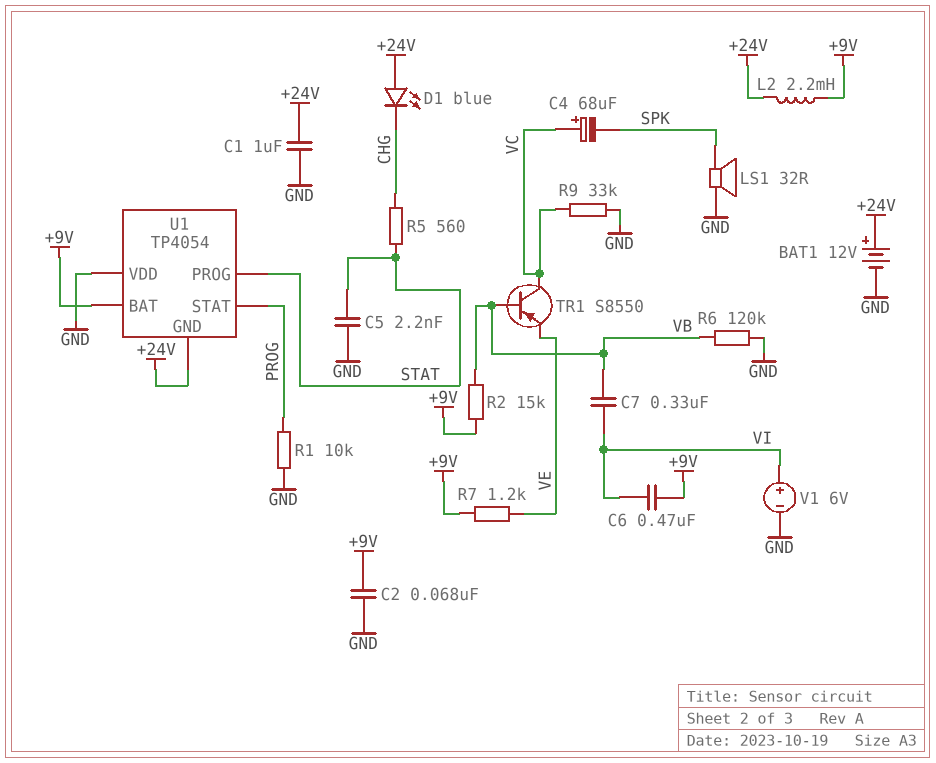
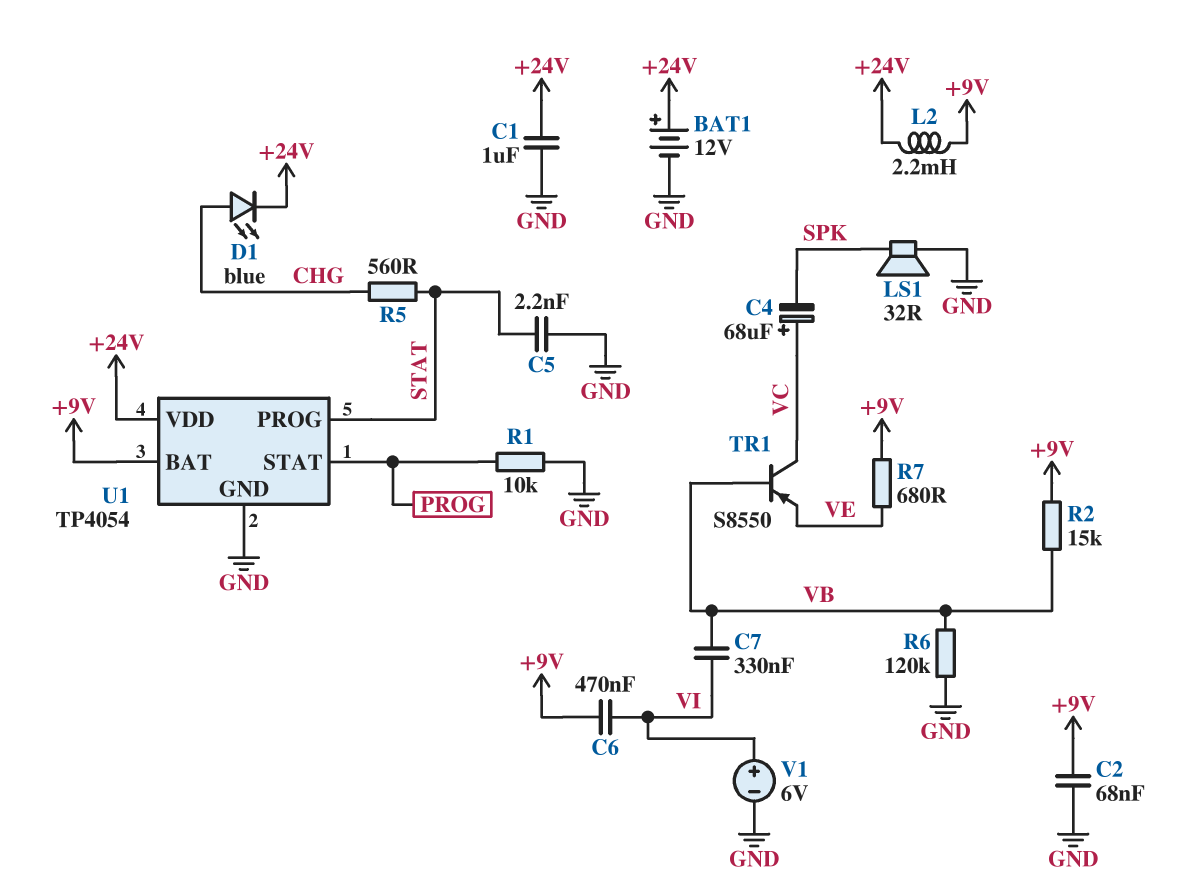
D1: LED blue (A +24V, K CHG) -> LED blue (A CHG, K +24V)
R7: 1.2k (+9V, VE) -> 680 (+9V, VE)
R9: 33k (GND, VC) -> none
U1 pin GND: +24V -> GND
U1 pin VDD: GND -> +24V

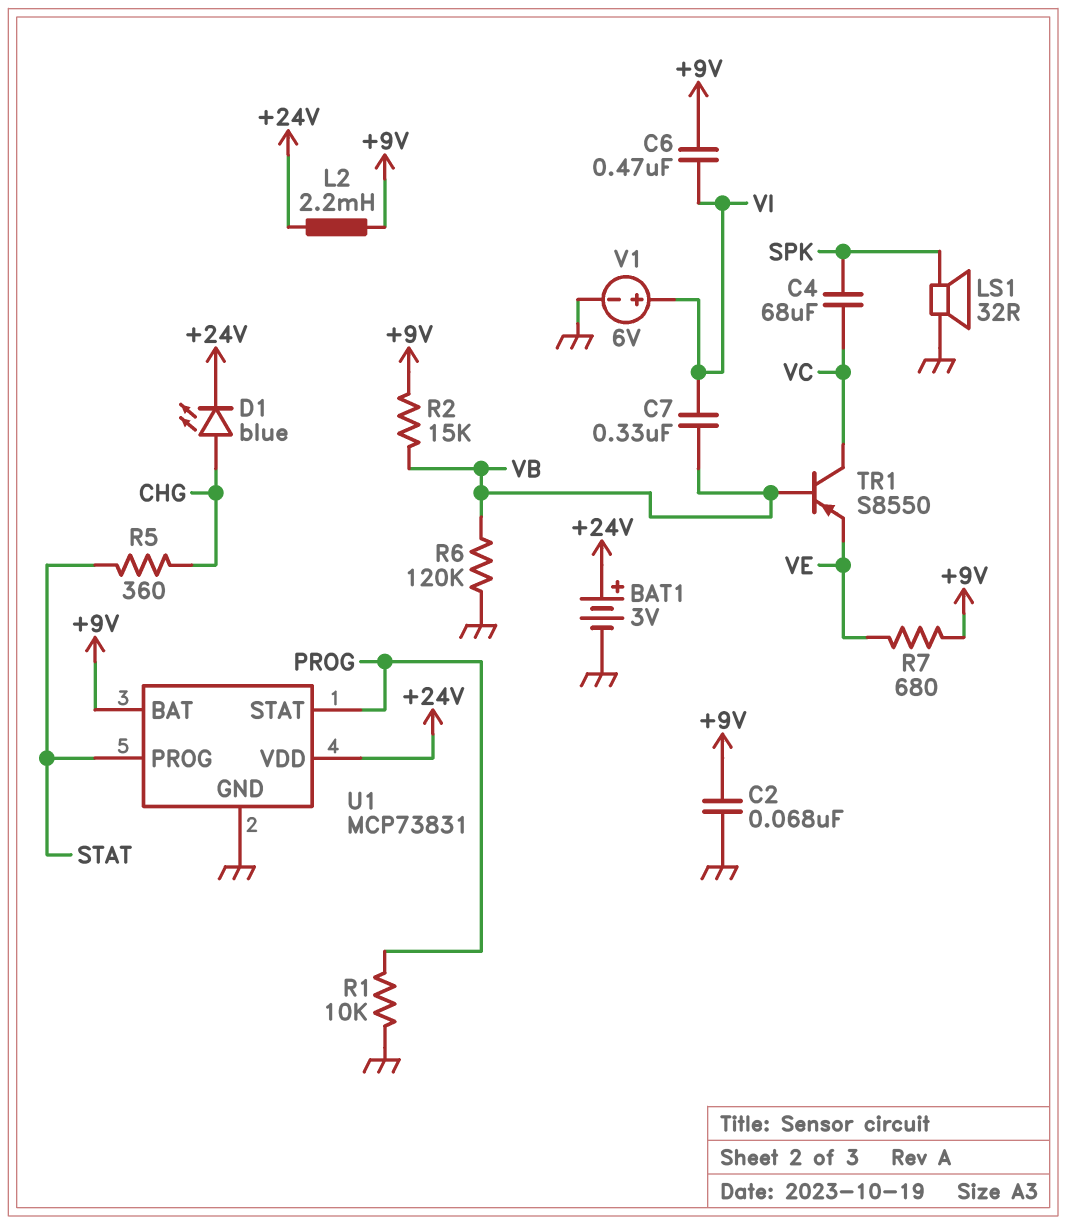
BAT1: 12V (plus +24V, minus GND) -> 3V (plus +24V, minus GND)
C1: 1uF (+24V, GND) -> none
C4: 68uF (plus VC, minus SPK) -> 68uF (SPK, VC)
C5: 2.2nF (GND, STAT) -> none
R5: 560 (CHG, STAT) -> 360 (CHG, STAT)
U1: TP4054 -> MCP73831

